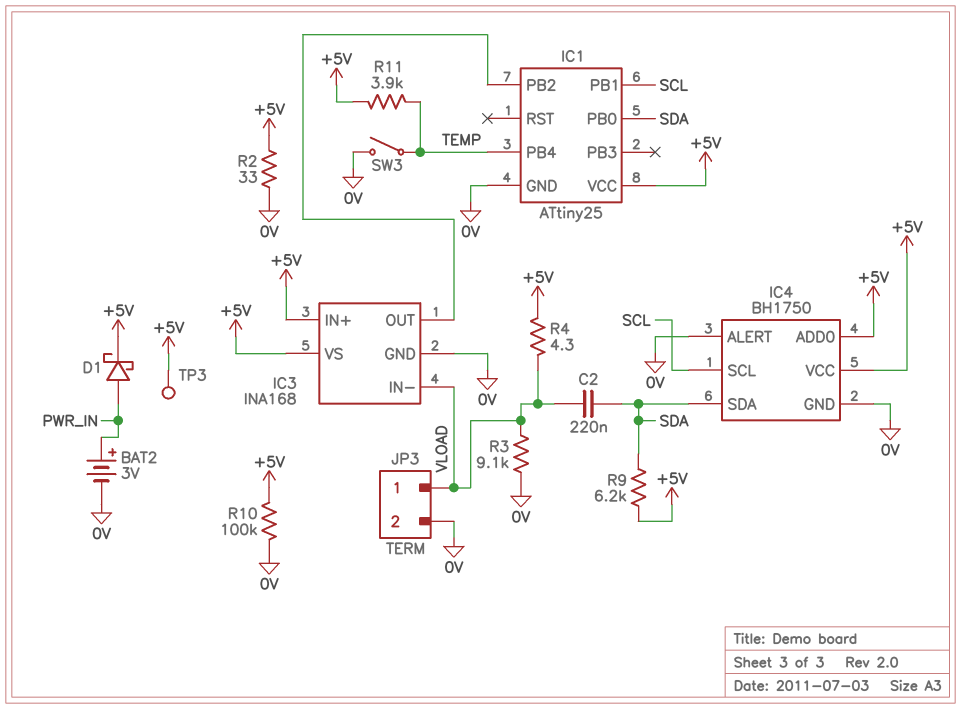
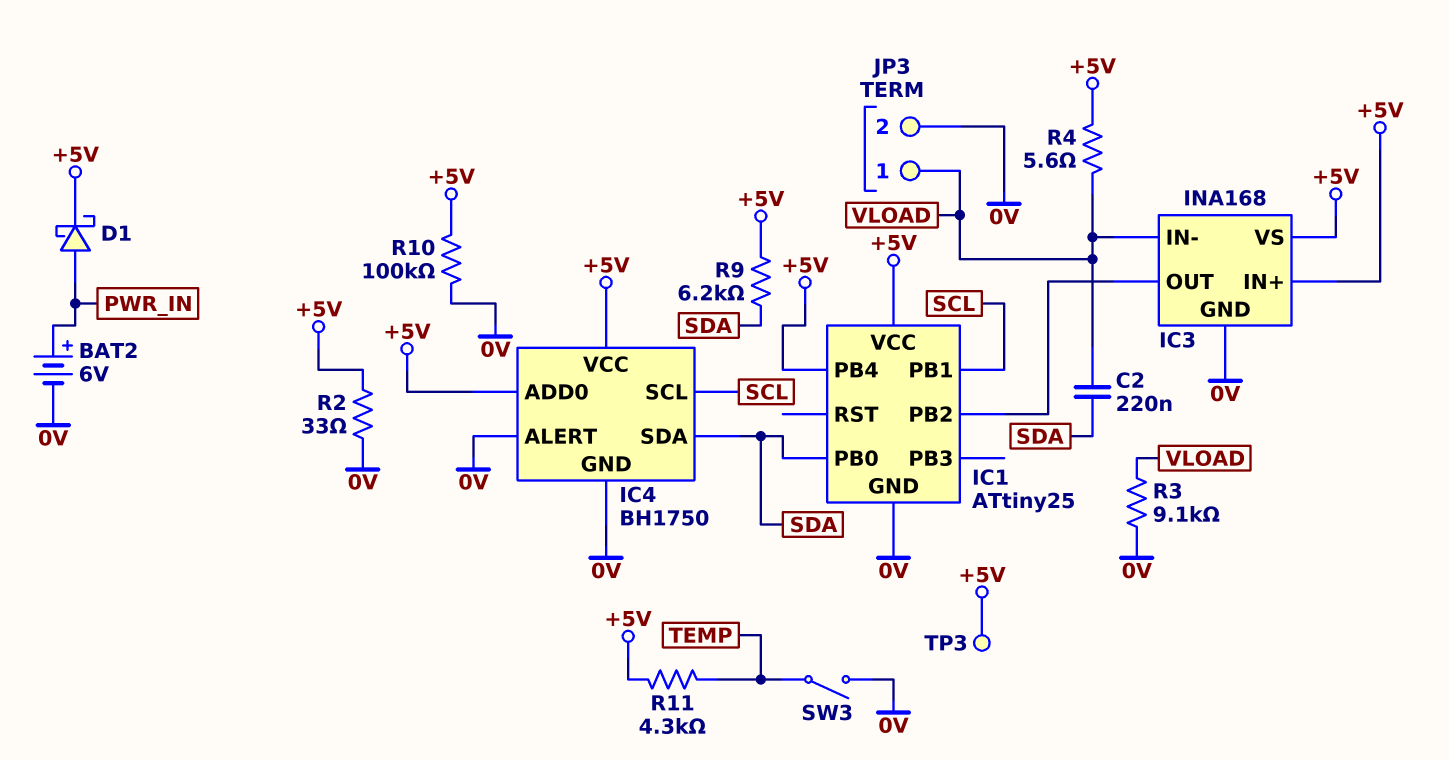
BAT2: 3V (plus PWR_IN, minus 0V) -> 6V (plus PWR_IN, minus 0V)
IC1 pin PB4: TEMP -> +5V
R4: 4.3 (+5V, VLOAD) -> 5.6 (+5V, VLOAD)
R11: 3.9k (+5V, TEMP) -> 4.3k (+5V, TEMP)

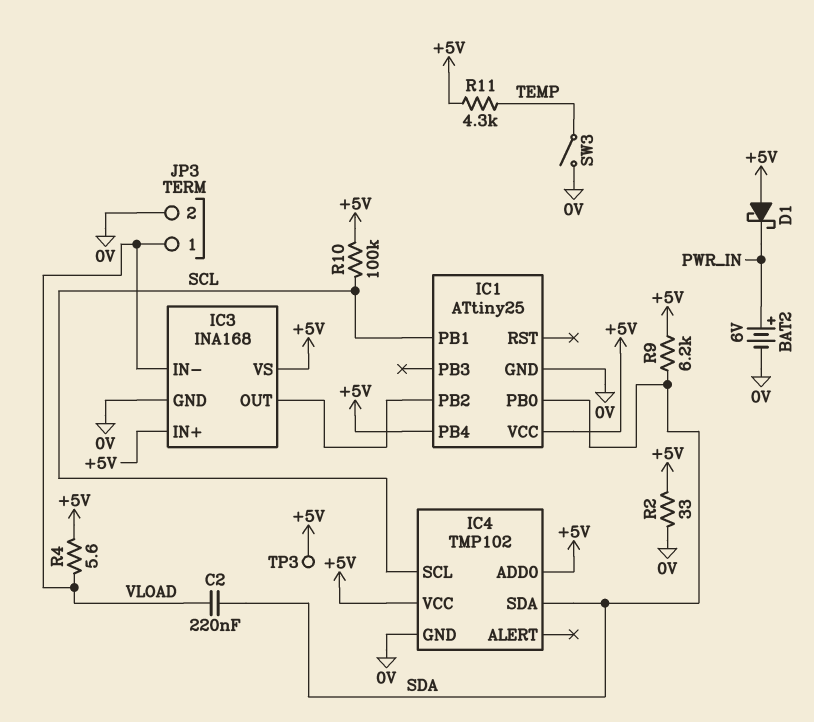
D1: schottky (A PWR_IN, K +5V) -> schottky (A +5V, K PWR_IN)
IC4: BH1750 -> TMP102
IC4 pin ALERT: 0V -> none
R3: 9.1k (0V, VLOAD) -> none
R10: 100k (+5V, 0V) -> 100k (+5V, SCL)

